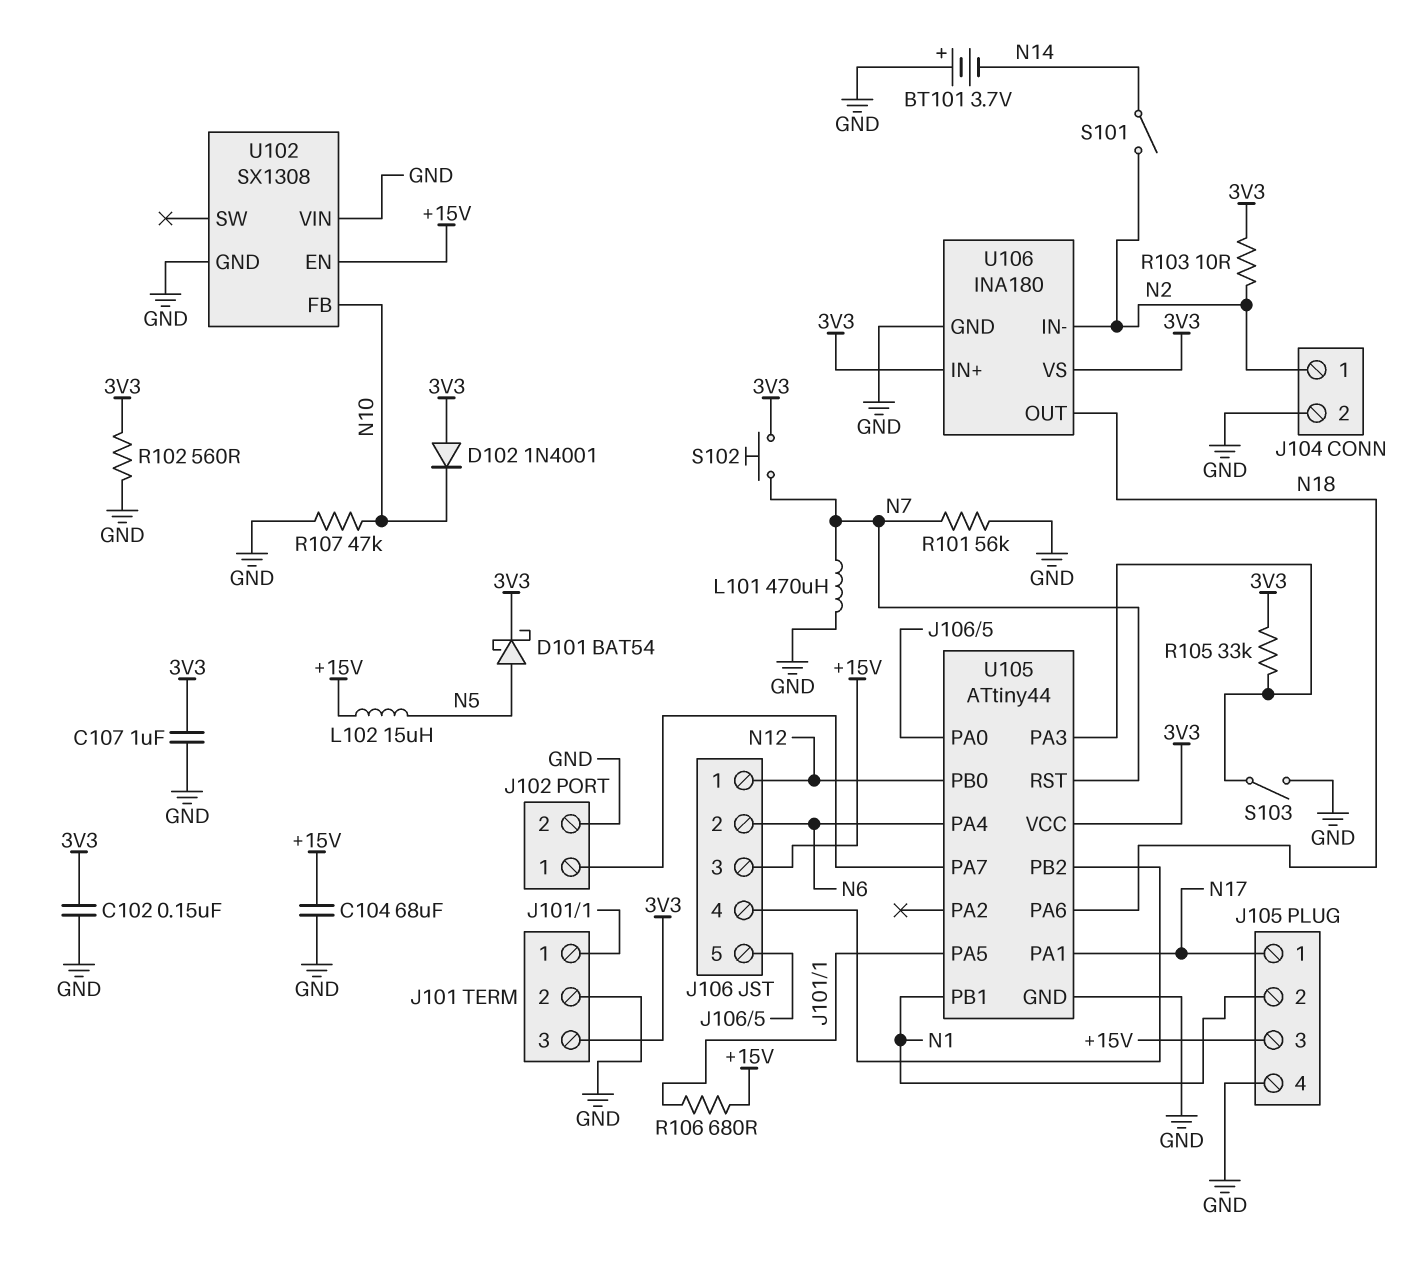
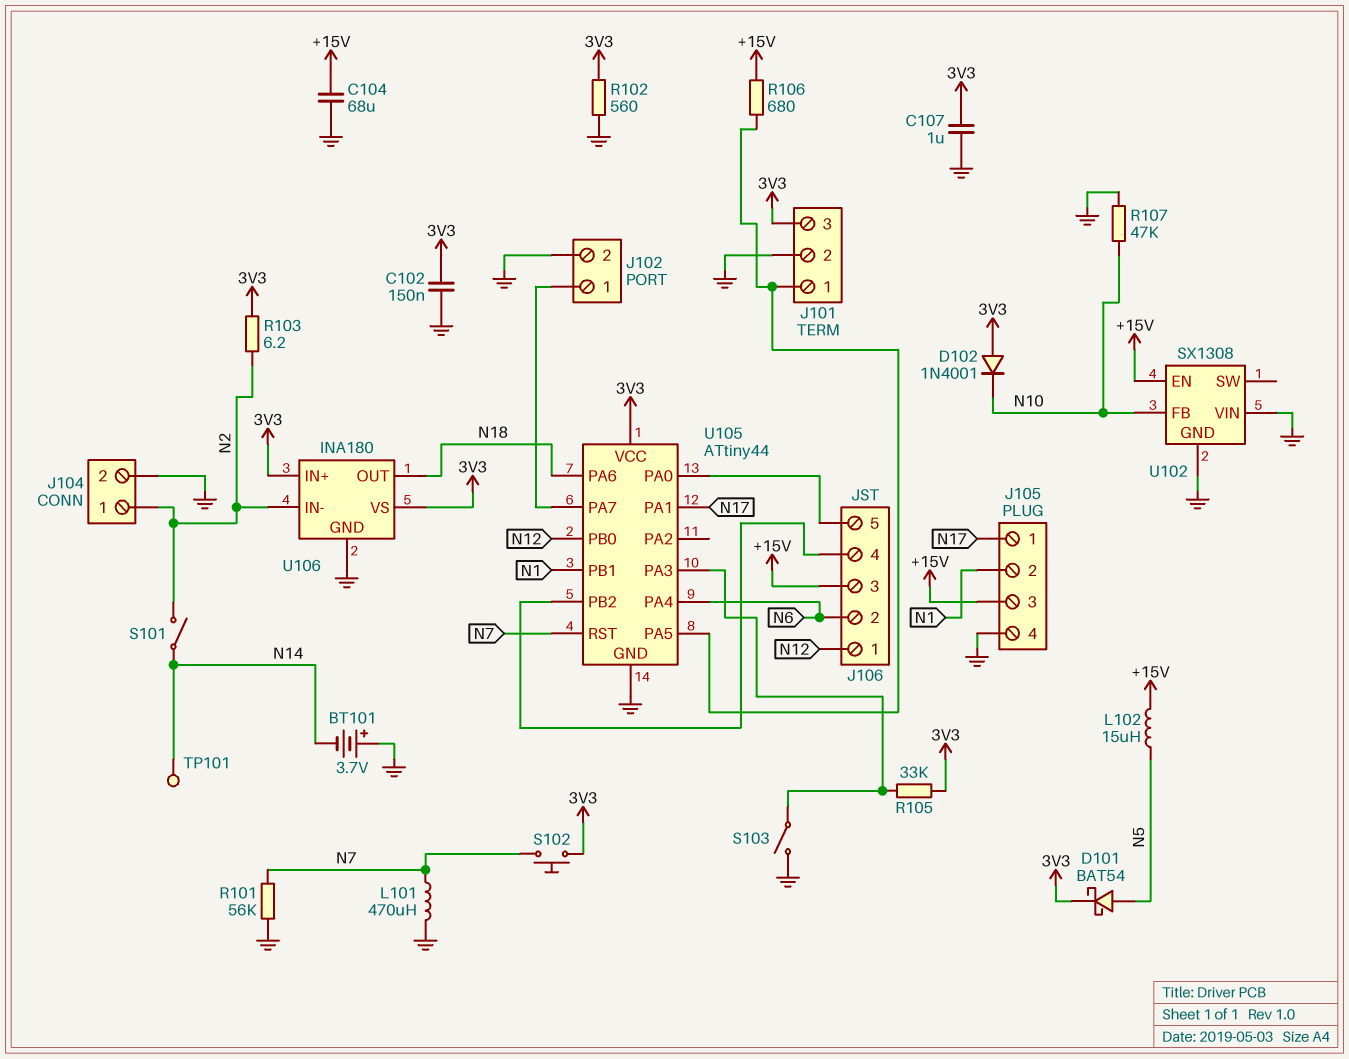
R103: 10 (3V3, N2) -> 6.2 (3V3, N2)
TP101: none -> test point (N14)

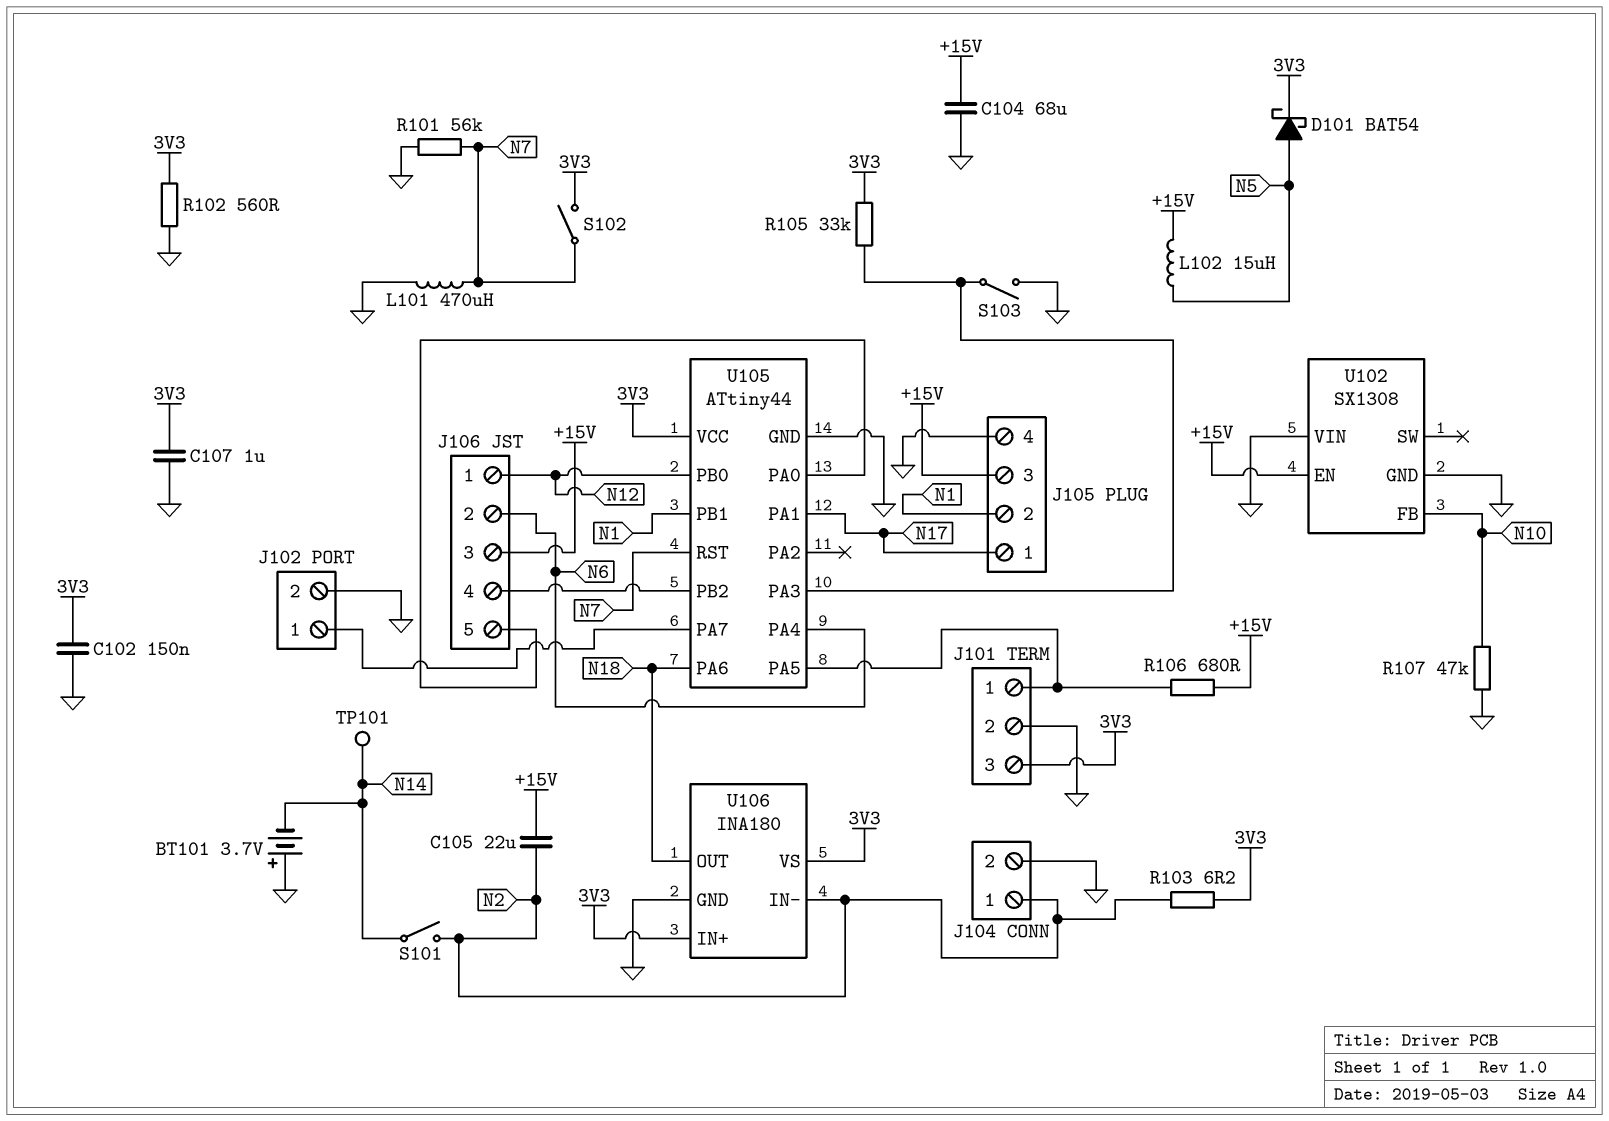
C105: none -> 22uF (+15V, N2)
D102: diode 1N4001 (A 3V3, K N10) -> none
S102: button (3V3, N7) -> switch (3V3, N7)

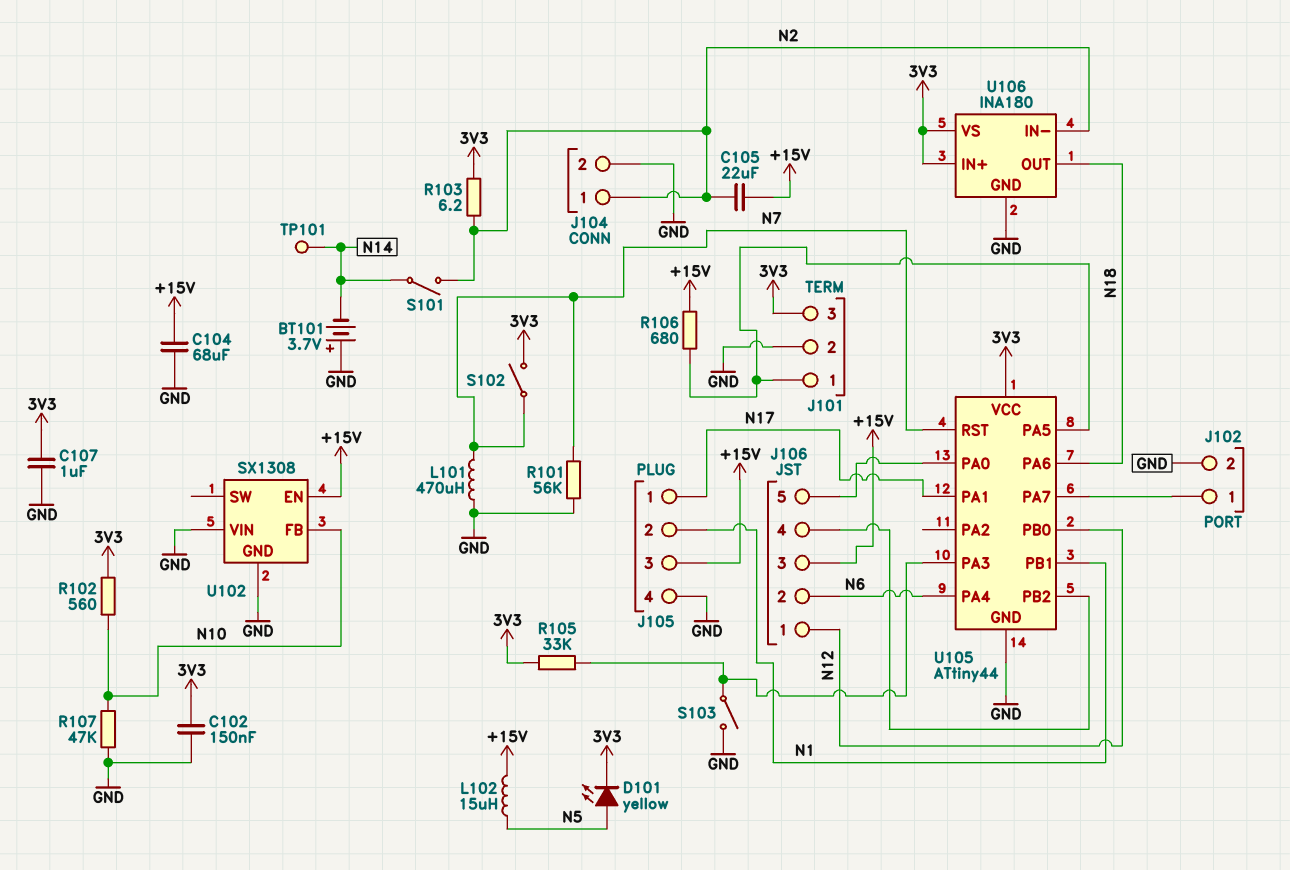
D101: schottky BAT54 (A N5, K 3V3) -> LED yellow (A N5, K 3V3)
R102: 560 (3V3, GND) -> 560 (3V3, N10)

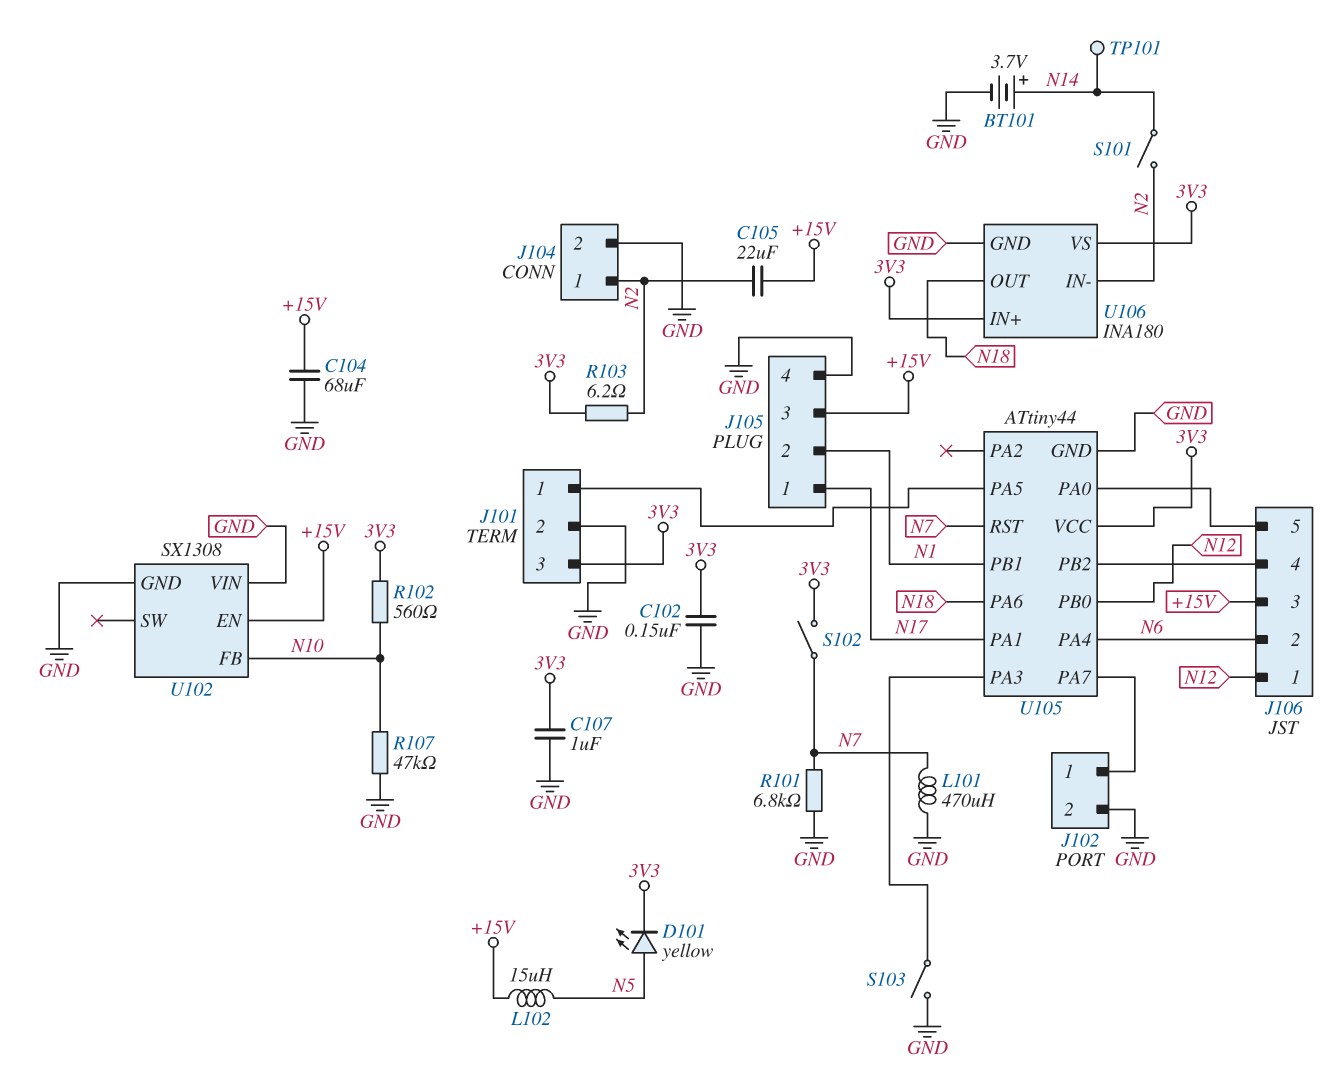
BT101: 3.7V (plus GND, minus N14) -> 3.7V (plus N14, minus GND)
R101: 56k (GND, N7) -> 6.8k (GND, N7)
R105: 33k (3V3, U105/PA3) -> none
R106: 680 (+15V, J101/1) -> none

